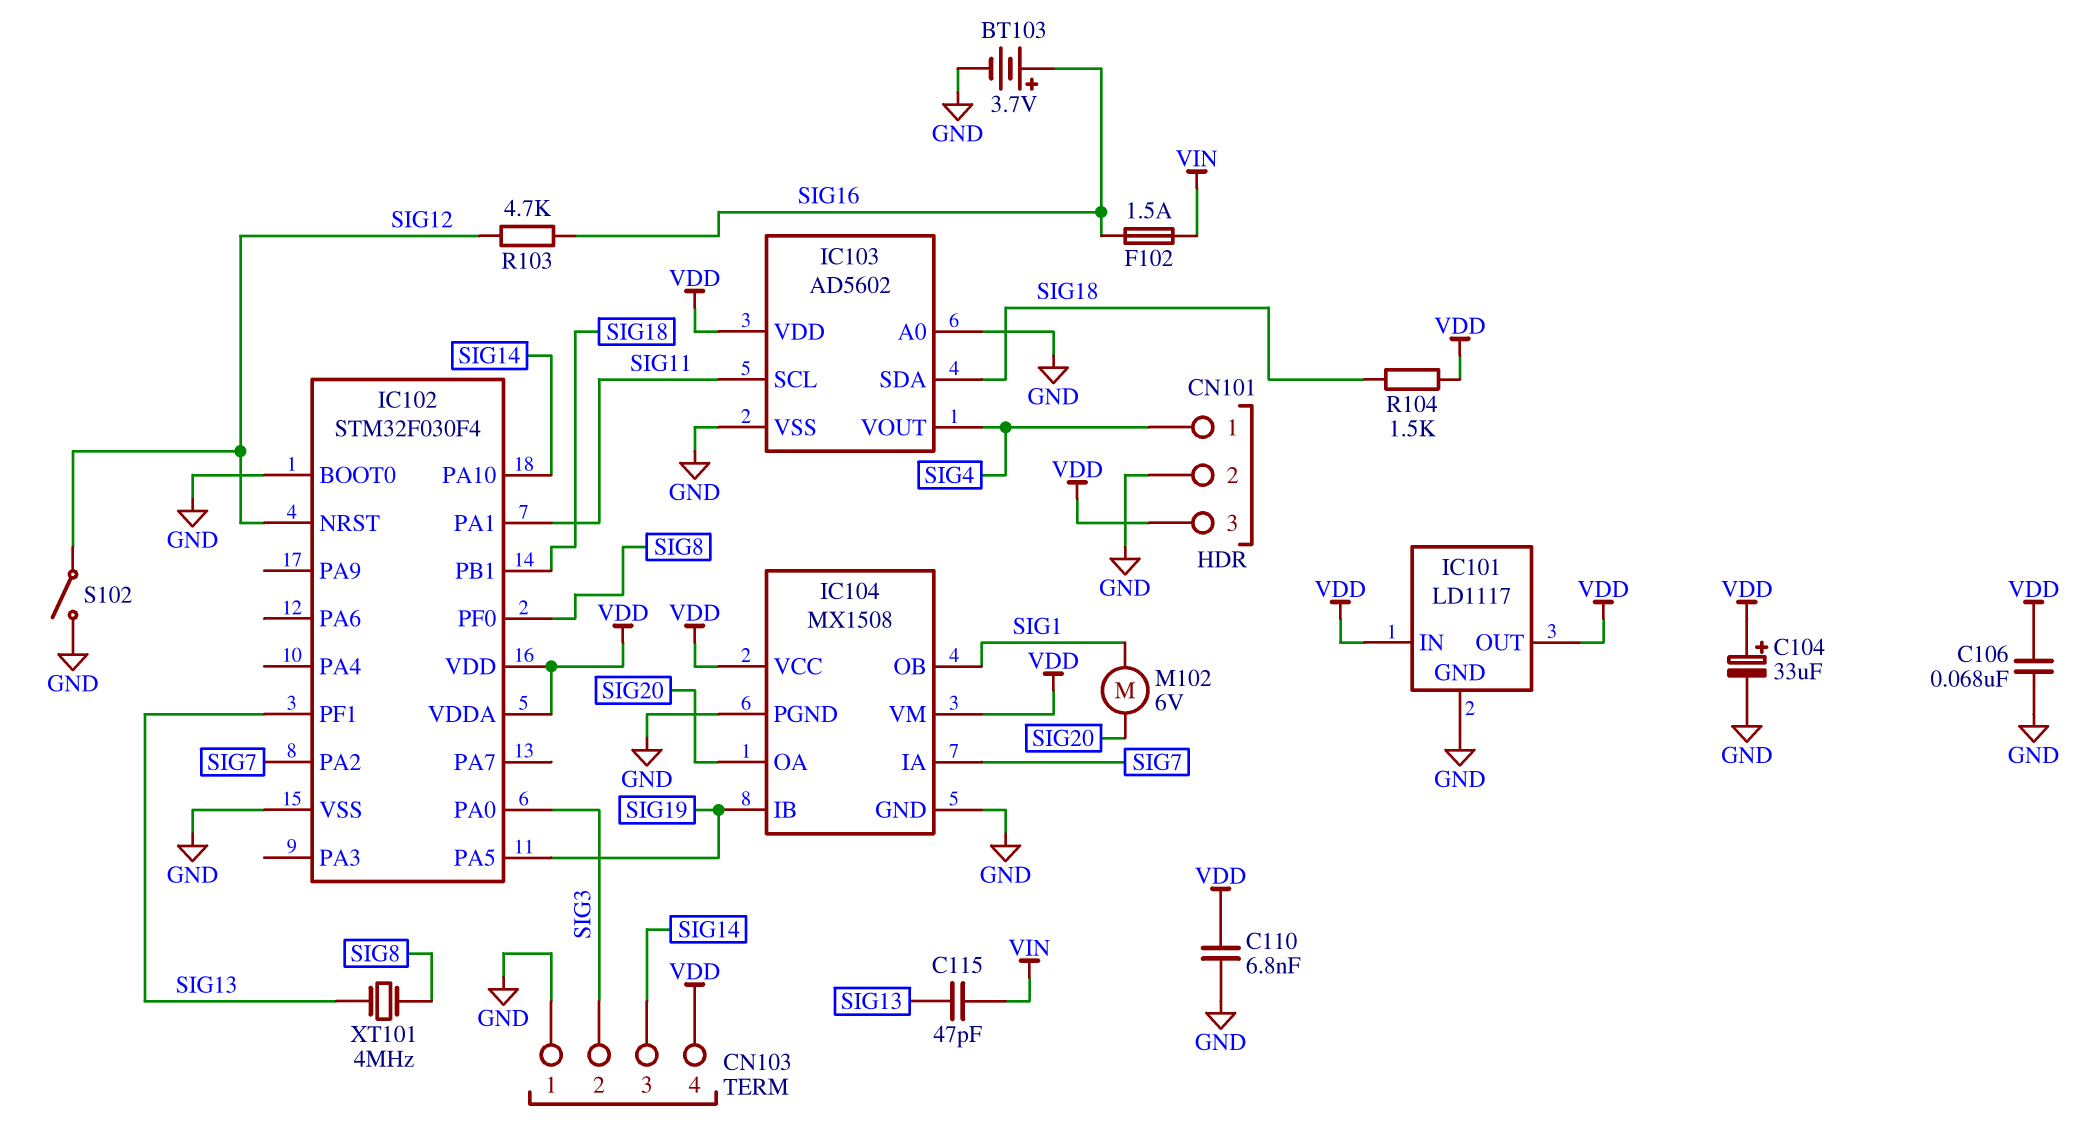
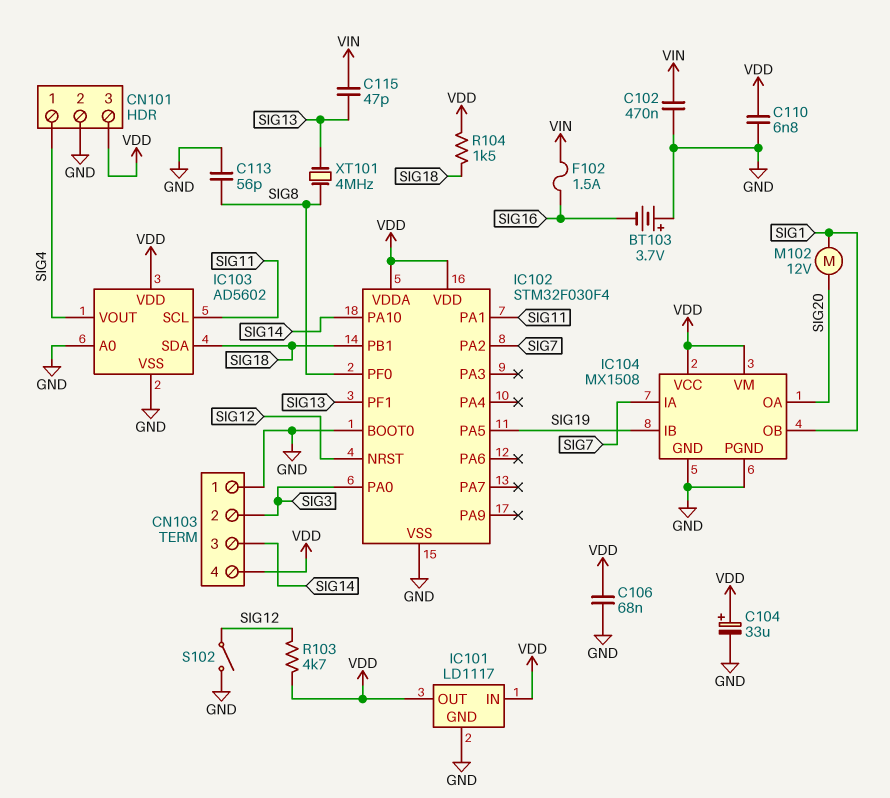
BT103: 3.7V (plus SIG16, minus GND) -> 3.7V (plus GND, minus SIG16)
C102: none -> 470nF (GND, VIN)
C113: none -> 56pF (GND, SIG8)
M102: motor 6V (SIG1, SIG20) -> motor 12V (SIG1, SIG20)
R103: 4.7k (SIG12, SIG16) -> 4.7k (SIG12, VDD)

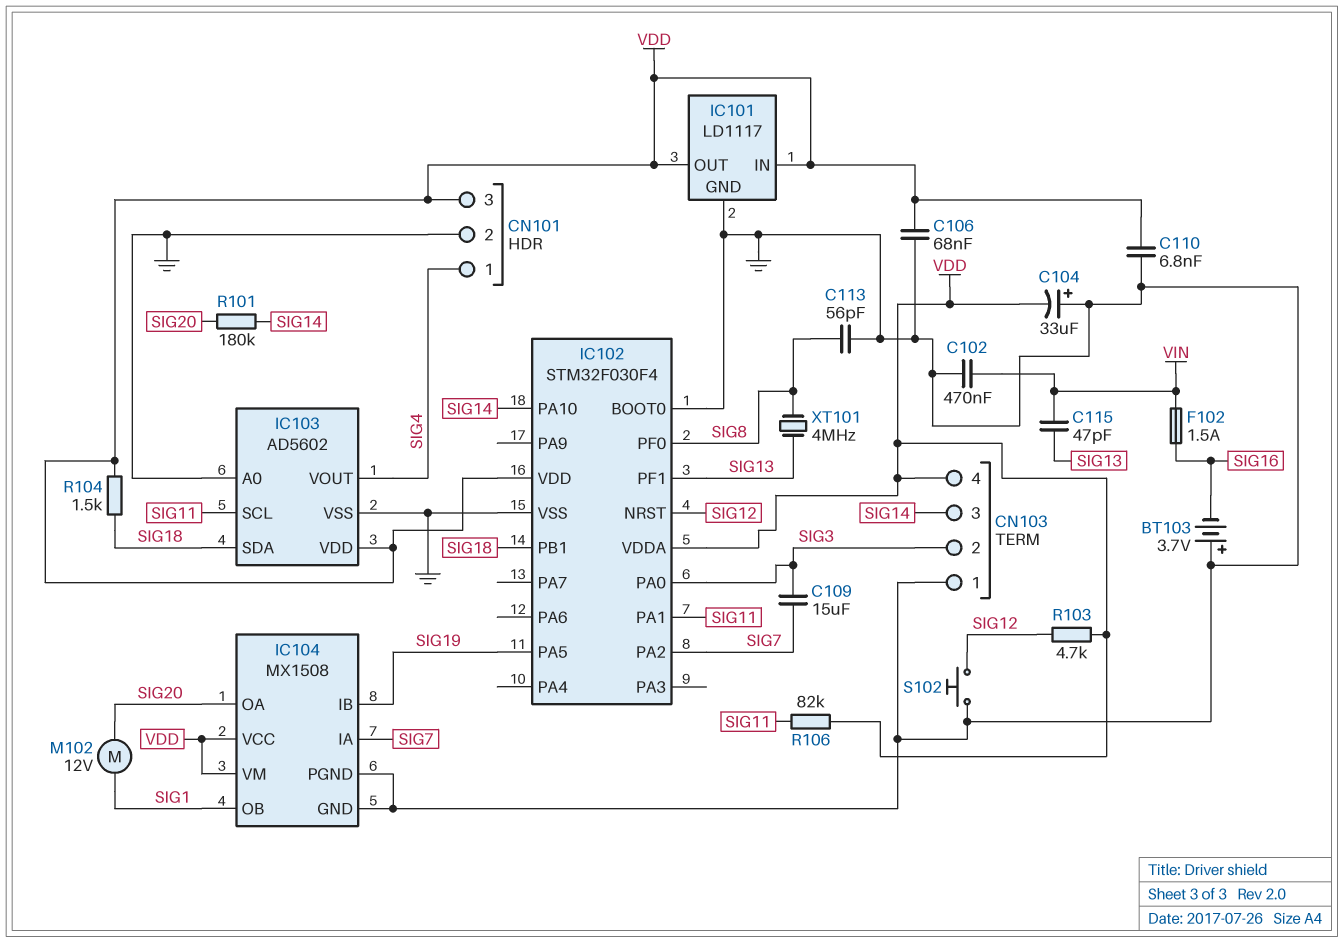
C104: 33uF (plus VDD, minus GND) -> 33uF (plus GND, minus VDD)
C109: none -> 15uF (SIG3, SIG7)
R101: none -> 180k (SIG14, SIG20)
R106: none -> 82k (SIG11, VDD)
S102: switch (GND, SIG12) -> button (GND, SIG12)

